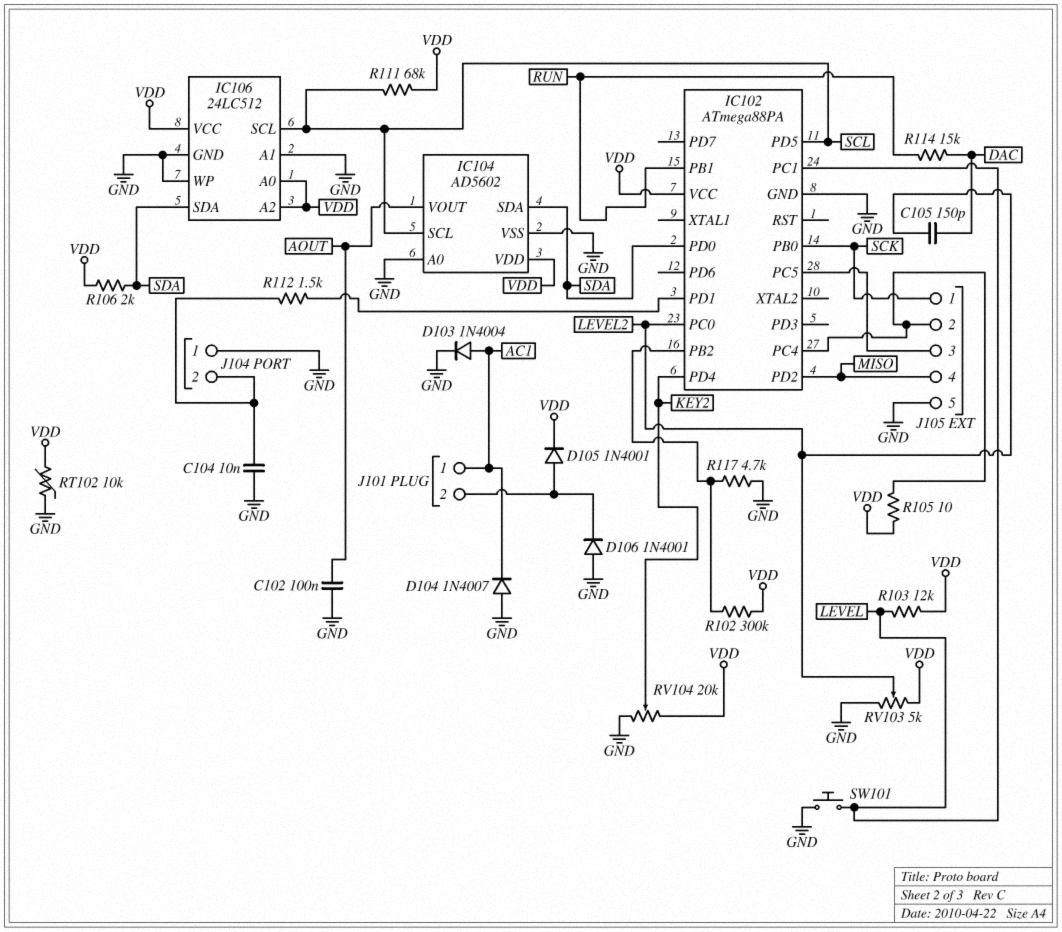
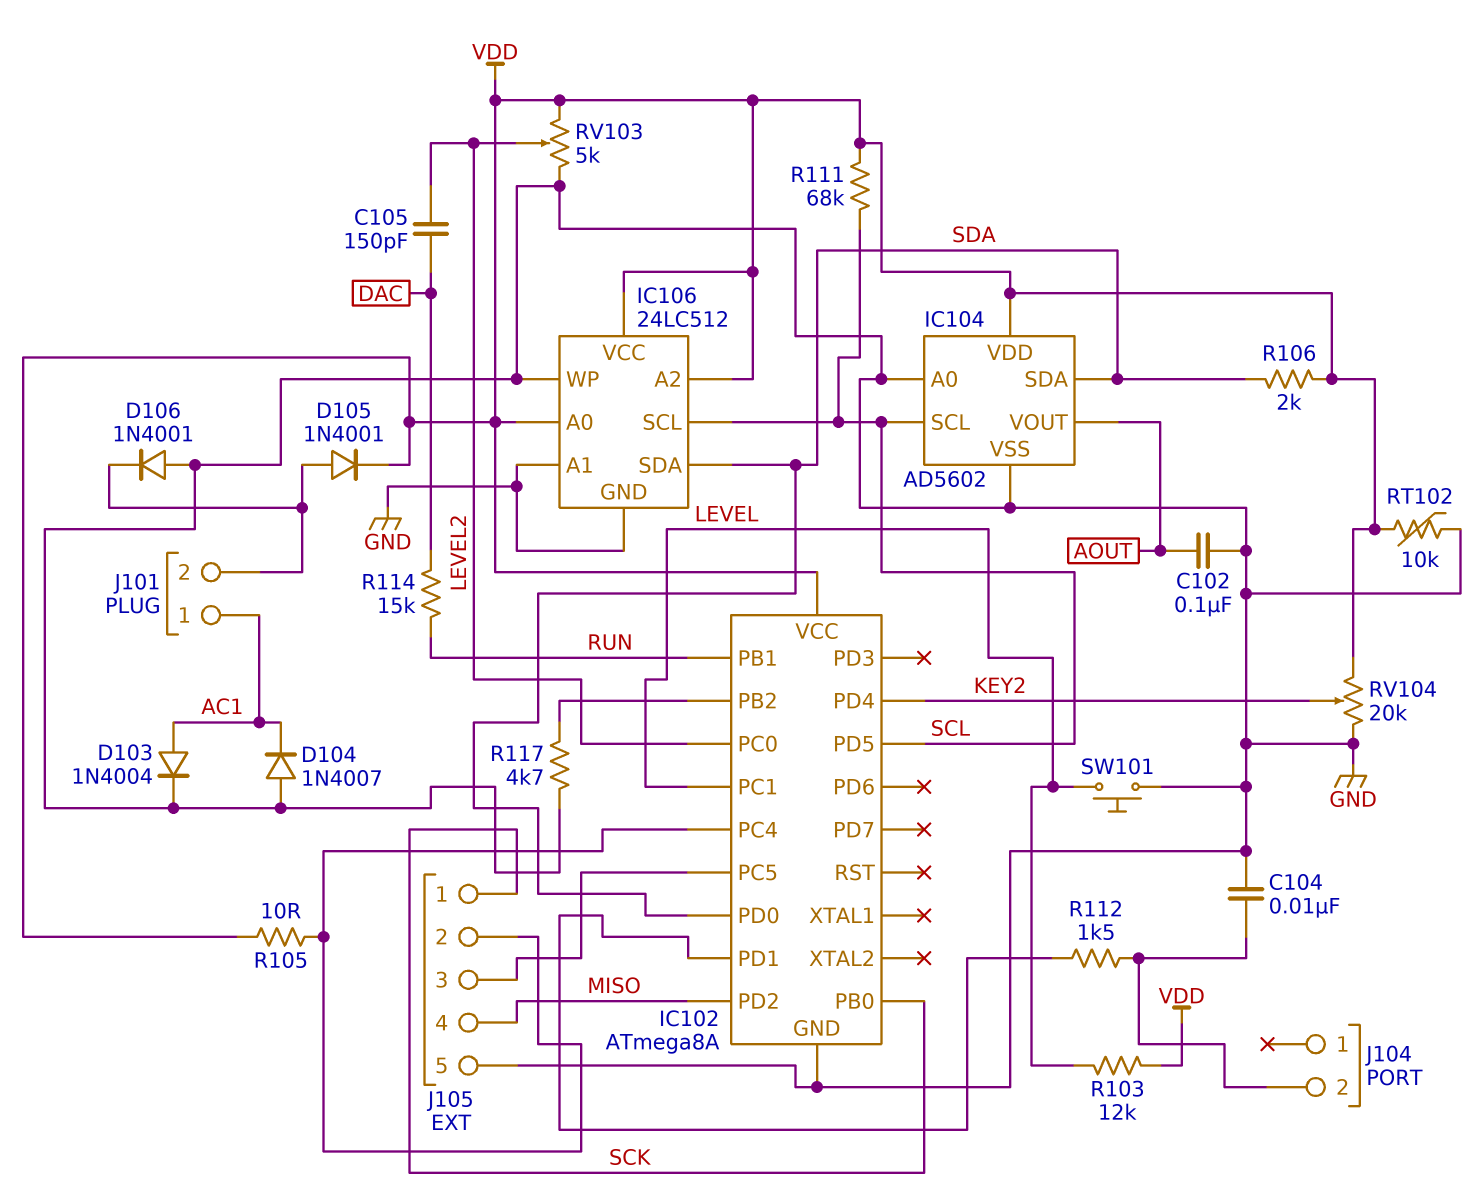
IC102: ATmega88PA -> ATmega8A
J104 pin 1: GND -> none
R102: 300k (IC102/PB2, VDD) -> none

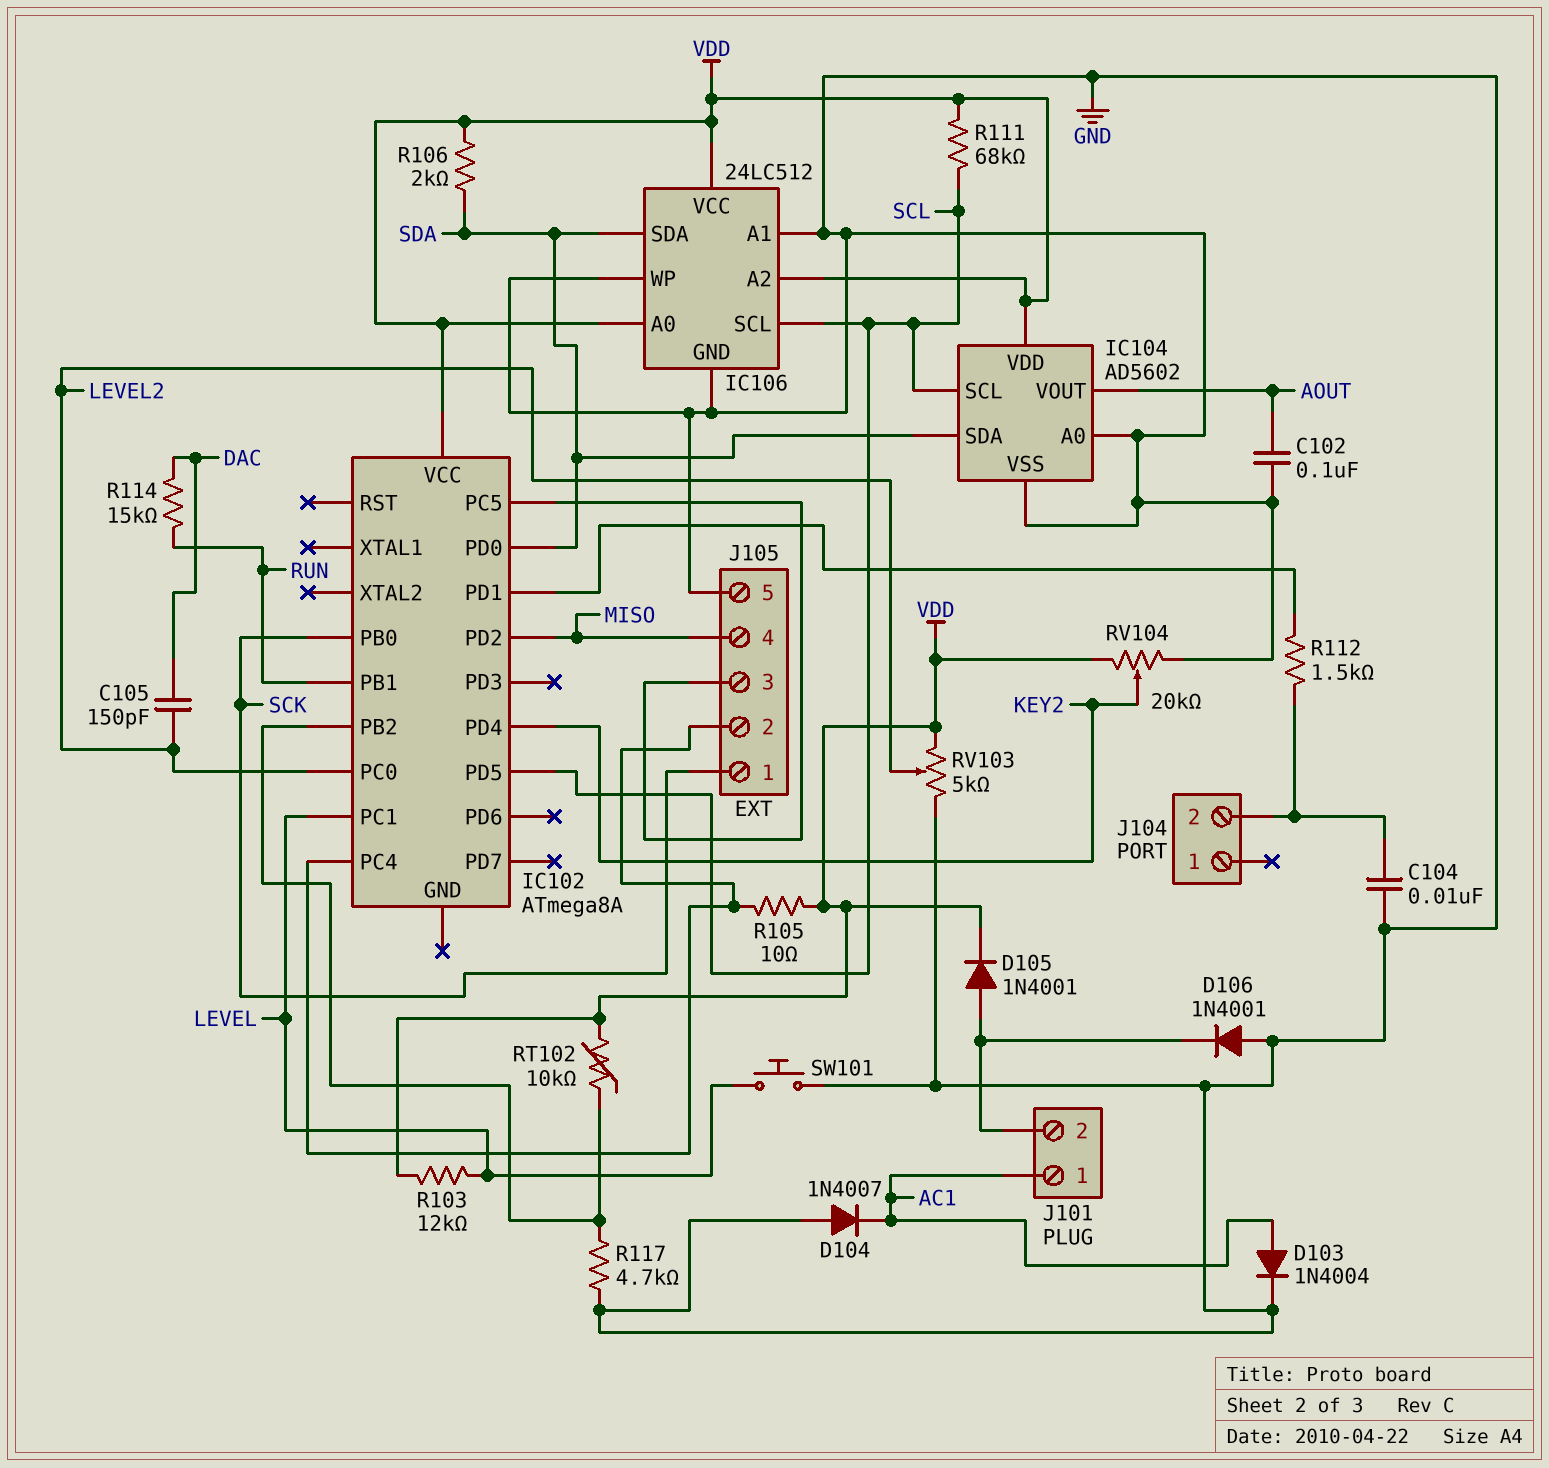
IC102 pin GND: GND -> none
RT102: 10k (GND, VDD) -> 10k (IC102/PB2, VDD)

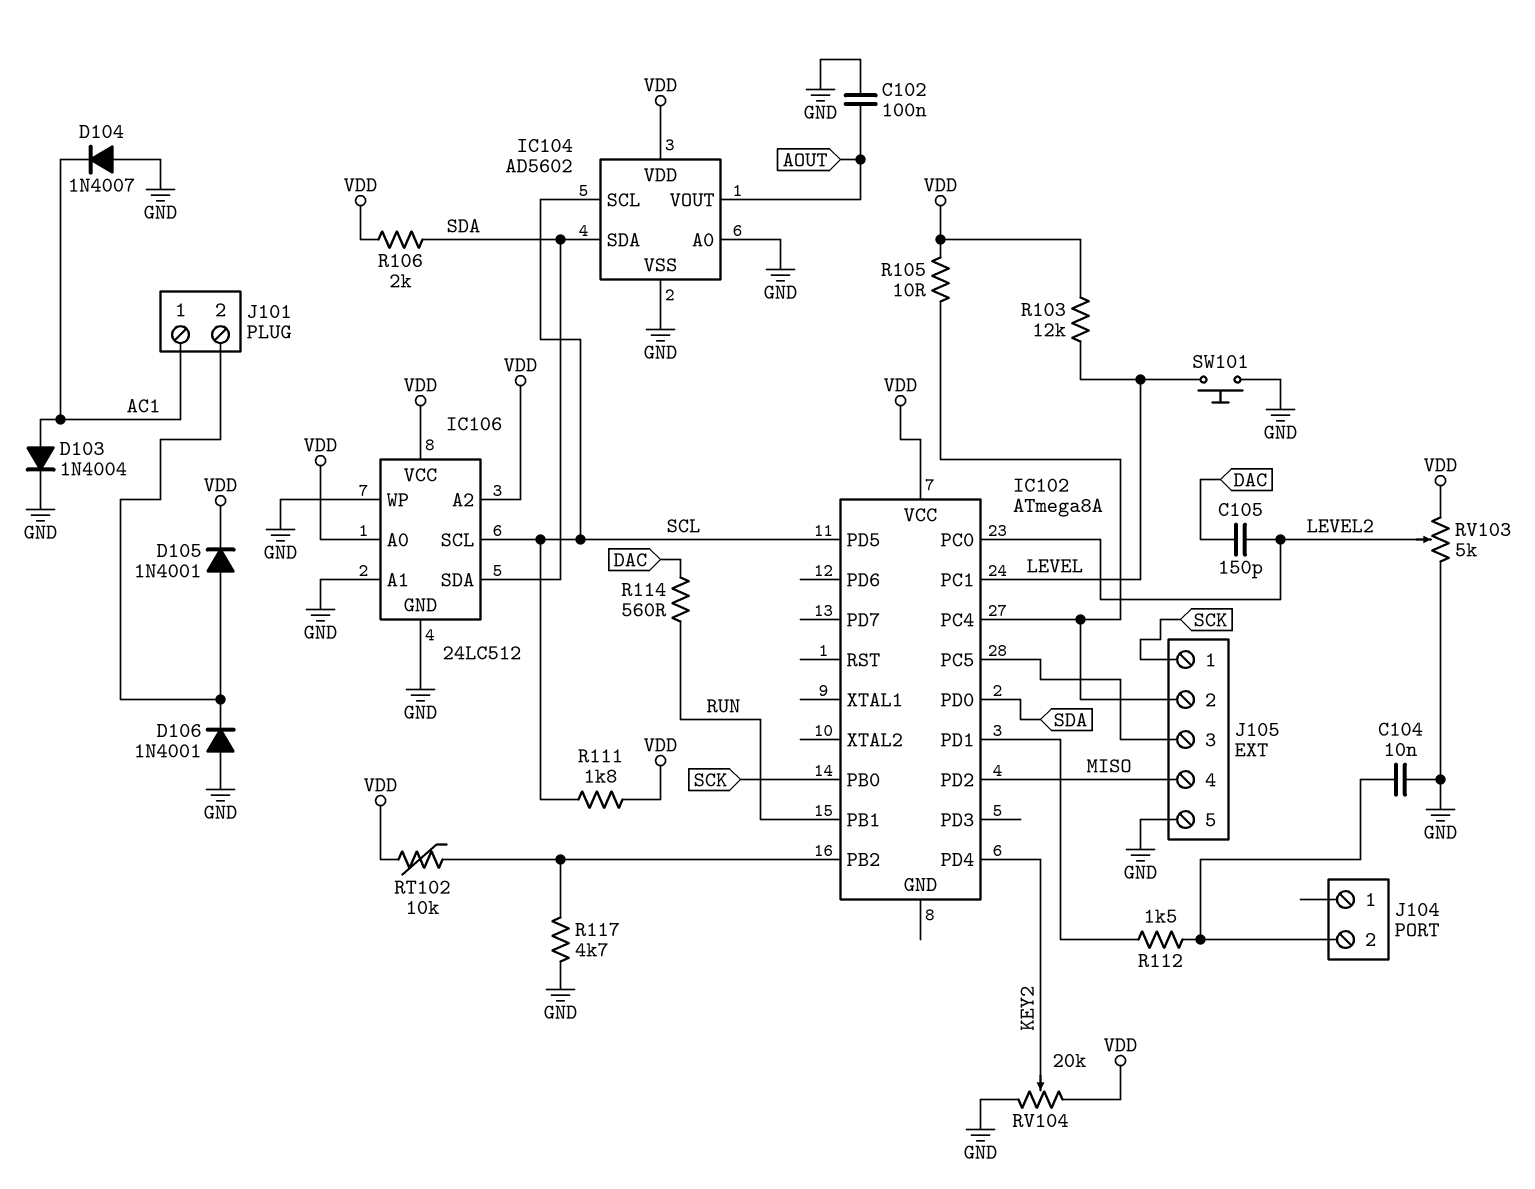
R111: 68k (SCL, VDD) -> 1.8k (SCL, VDD)
R114: 15k (DAC, RUN) -> 560 (DAC, RUN)

